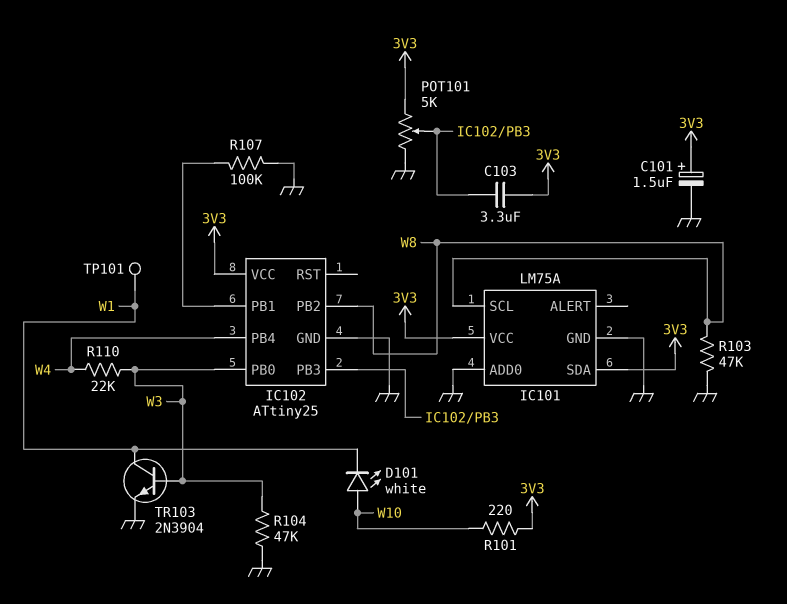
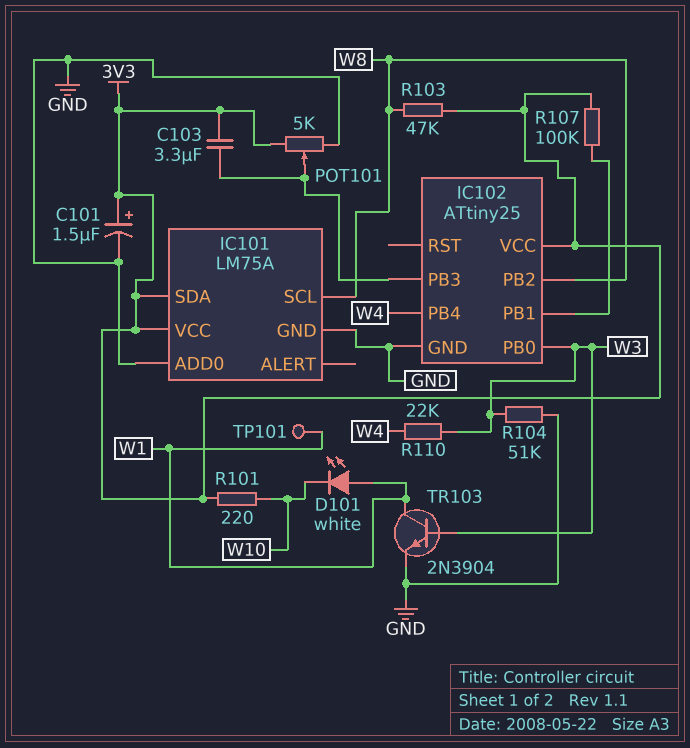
D101: LED white (A W10, K W1) -> LED white (A W1, K W10)
R103: 47k (GND, W8) -> 47k (3V3, W8)
R104: 47k (GND, W3) -> 51k (GND, W3)
R107: 100k (GND, IC102/PB1) -> 100k (3V3, IC102/PB1)

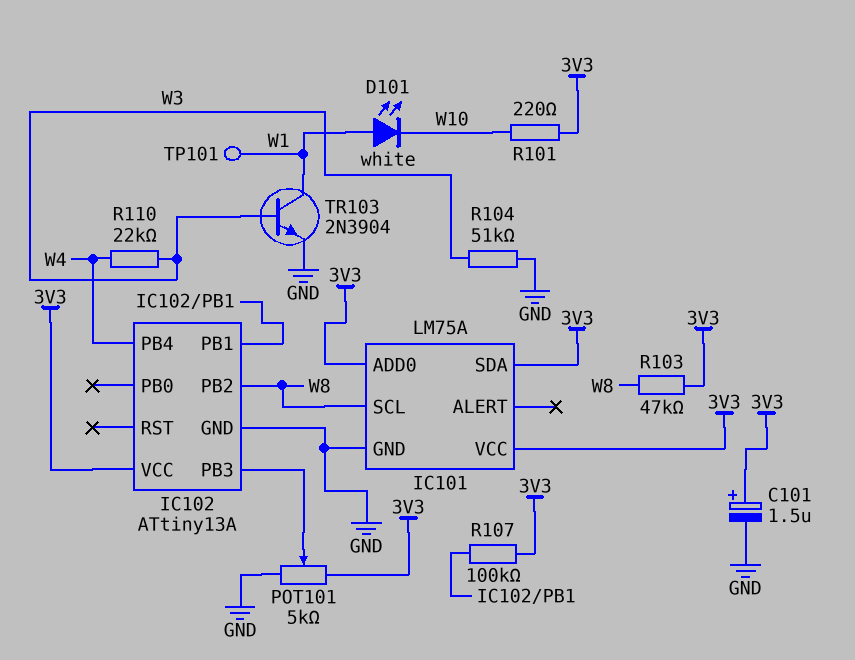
C103: 3.3uF (3V3, IC102/PB3) -> none
IC101 pin ADD0: GND -> 3V3
IC102: ATtiny25 -> ATtiny13A
IC102 pin PB0: W3 -> none

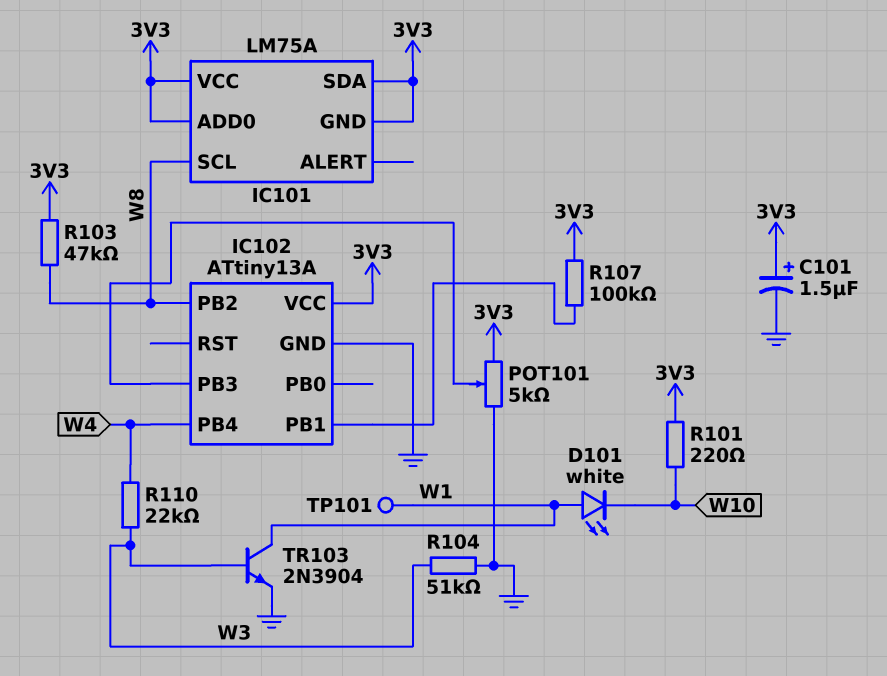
IC101 pin GND: GND -> 3V3

